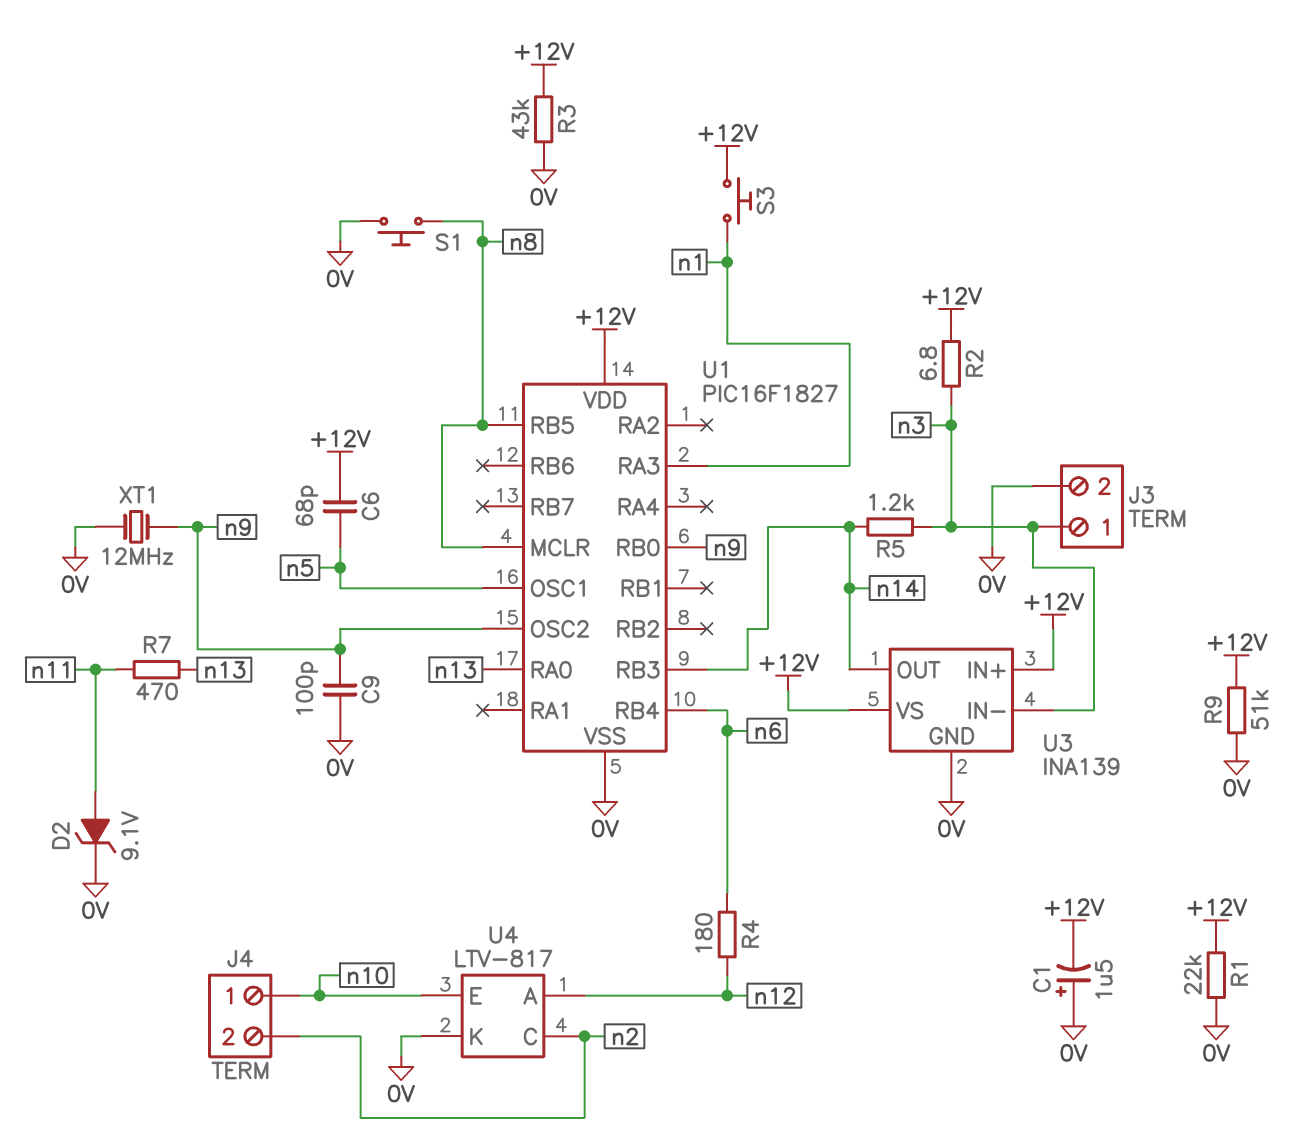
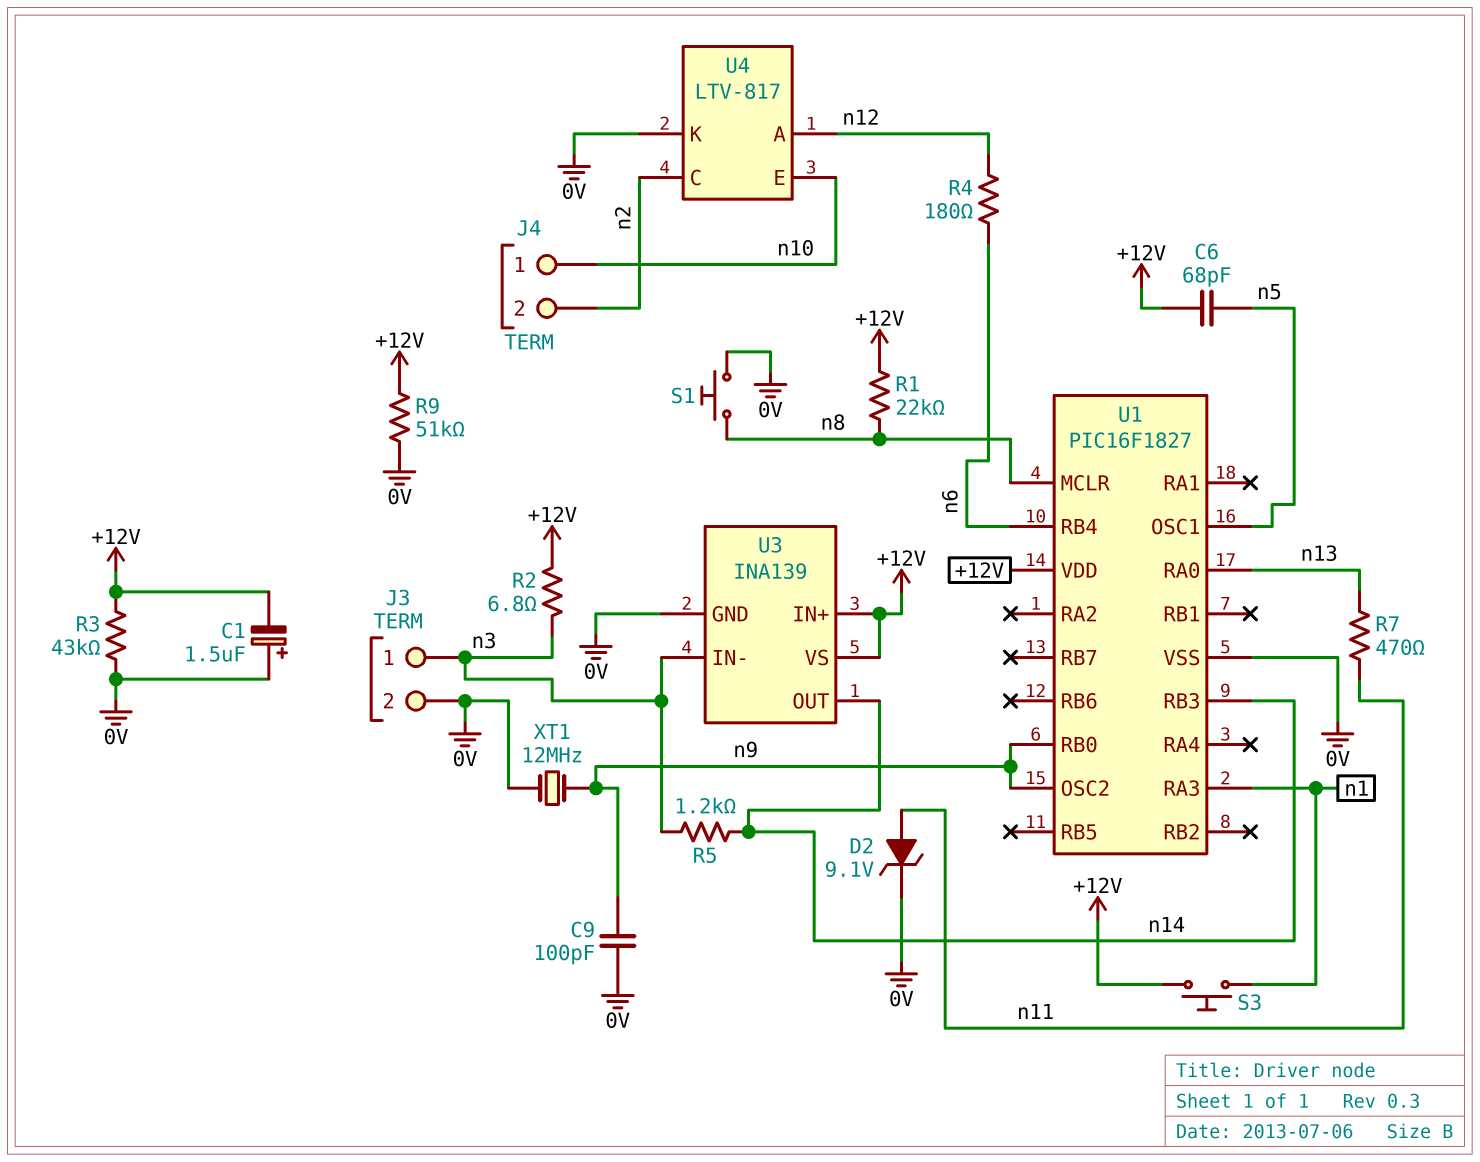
R1: 22k (+12V, 0V) -> 22k (+12V, n8)
U1 pin RB5: n8 -> none

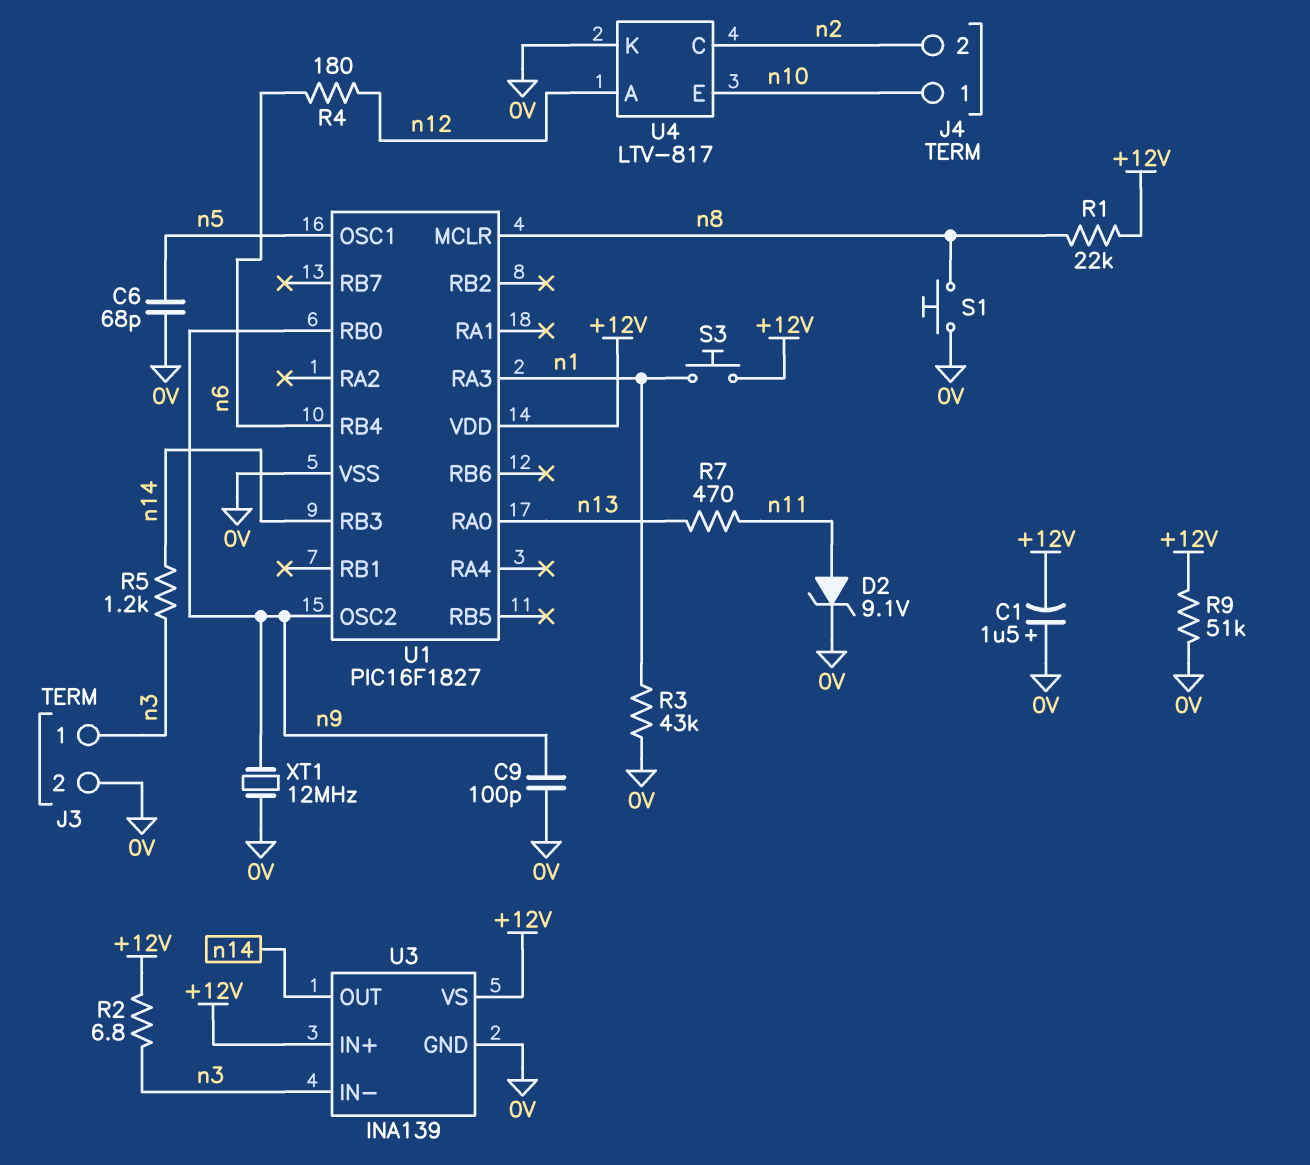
C6: 68pF (+12V, n5) -> 68pF (0V, n5)
R3: 43k (+12V, 0V) -> 43k (0V, n1)

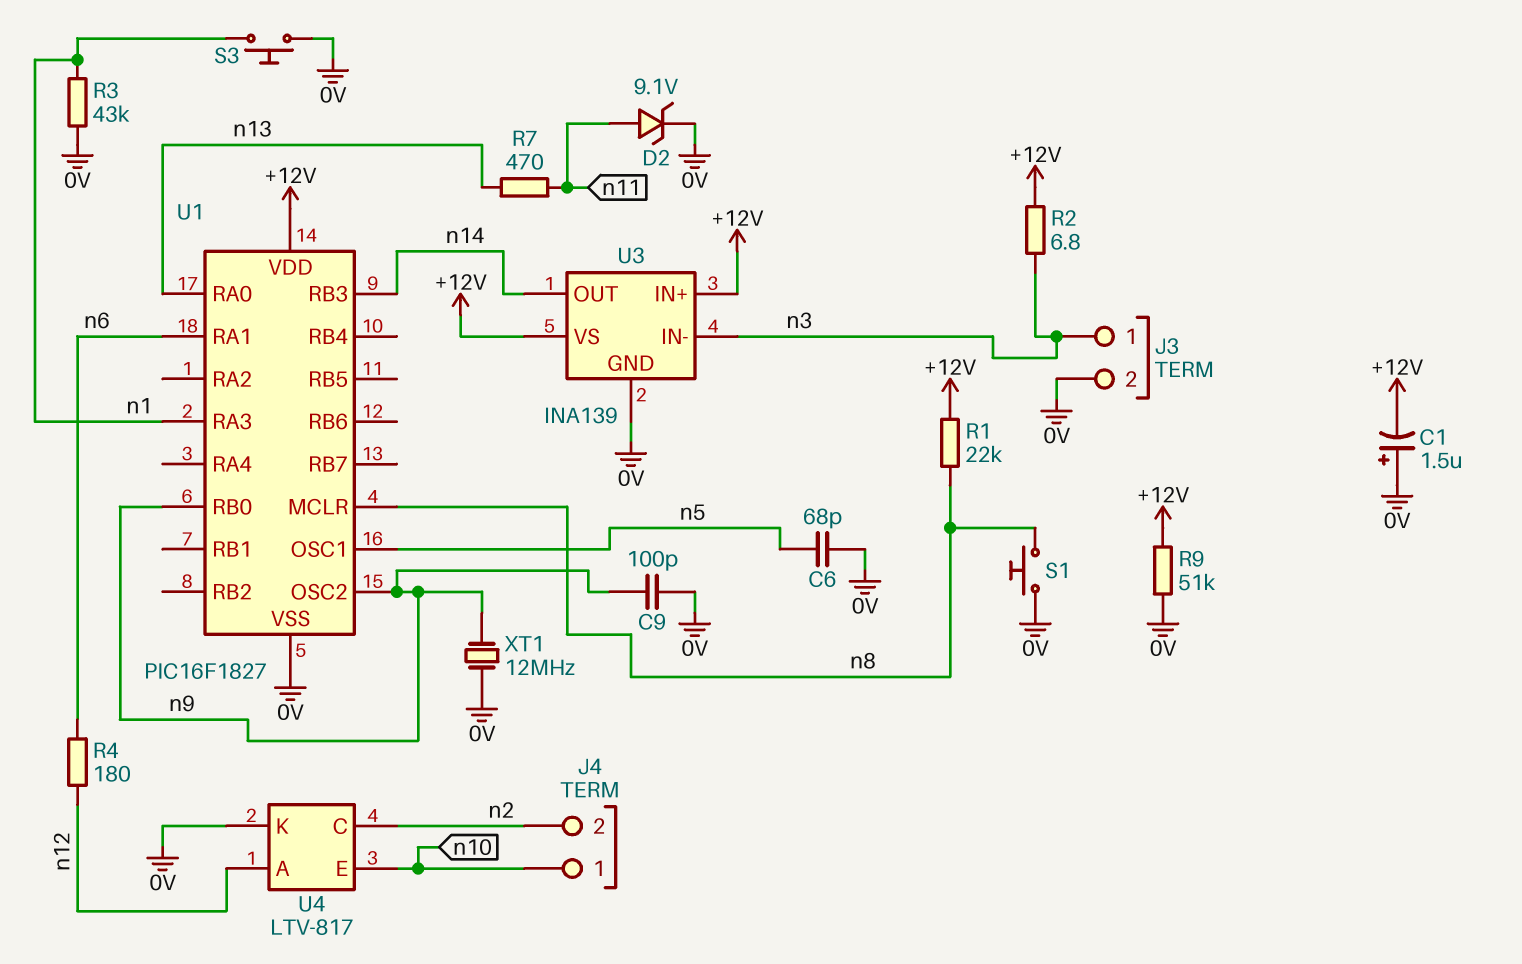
R5: 1.2k (n3, n14) -> none
S3: button (+12V, n1) -> button (0V, n1)
U1 pin RA1: none -> n6
U1 pin RB4: n6 -> none

